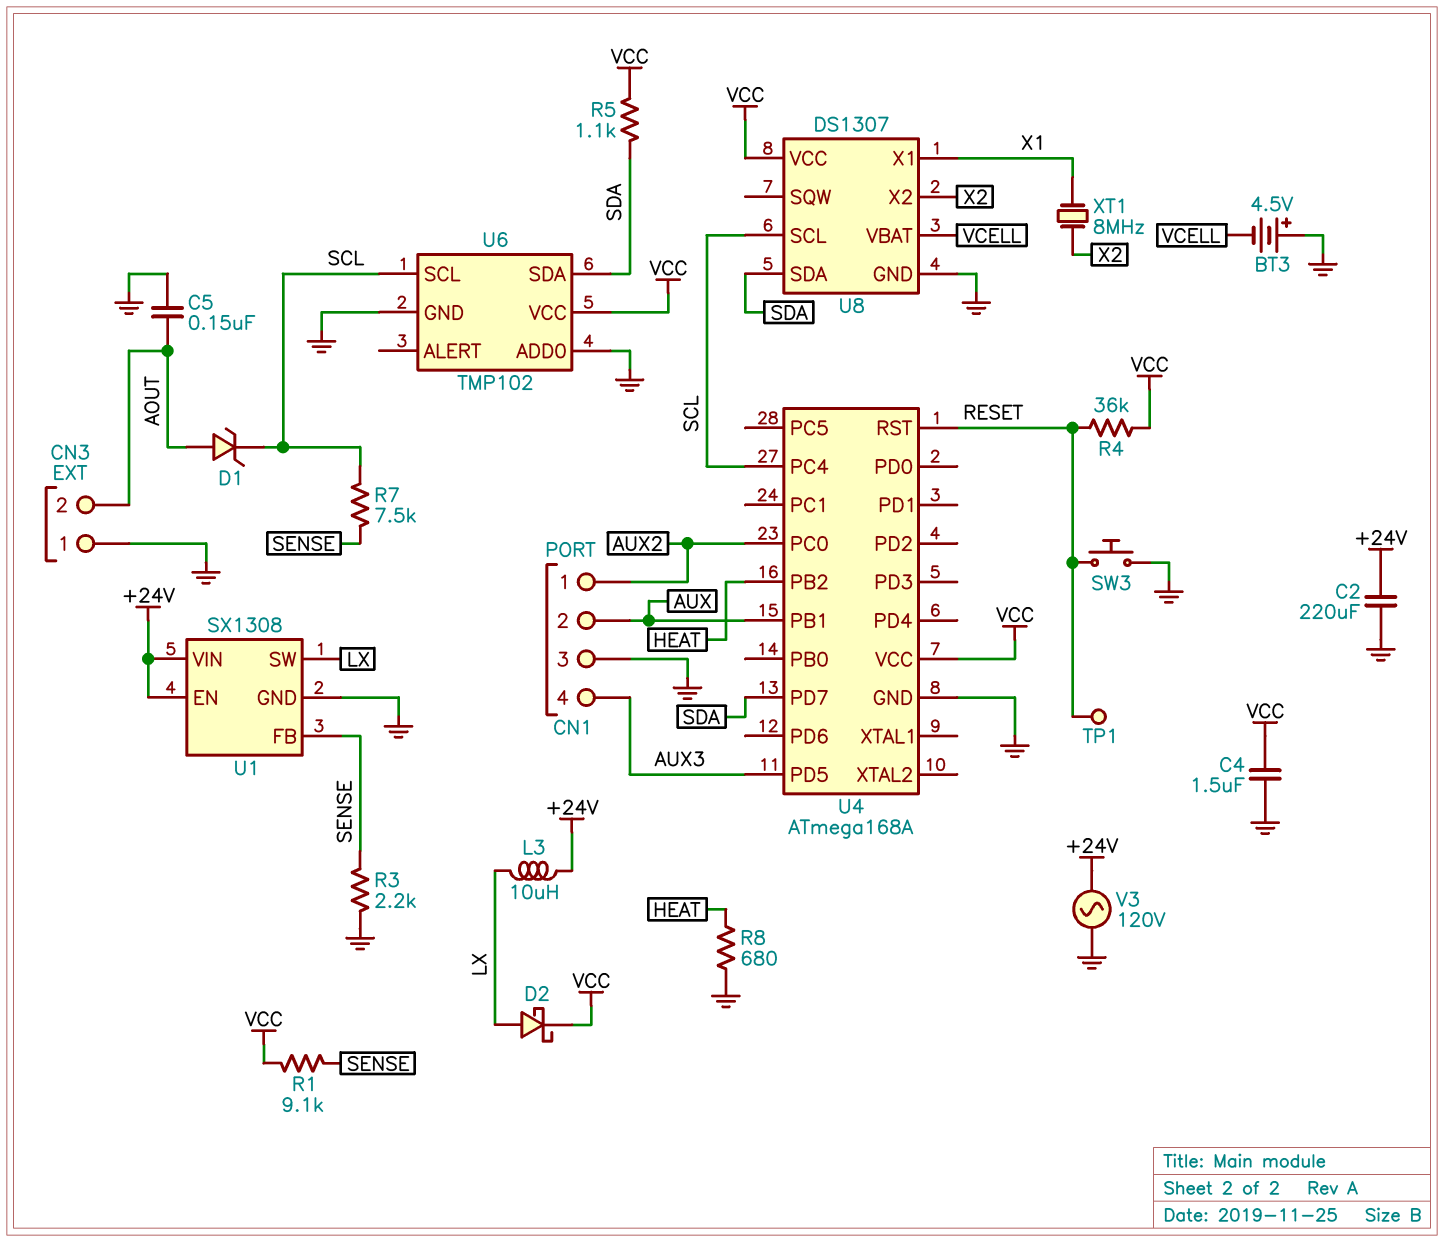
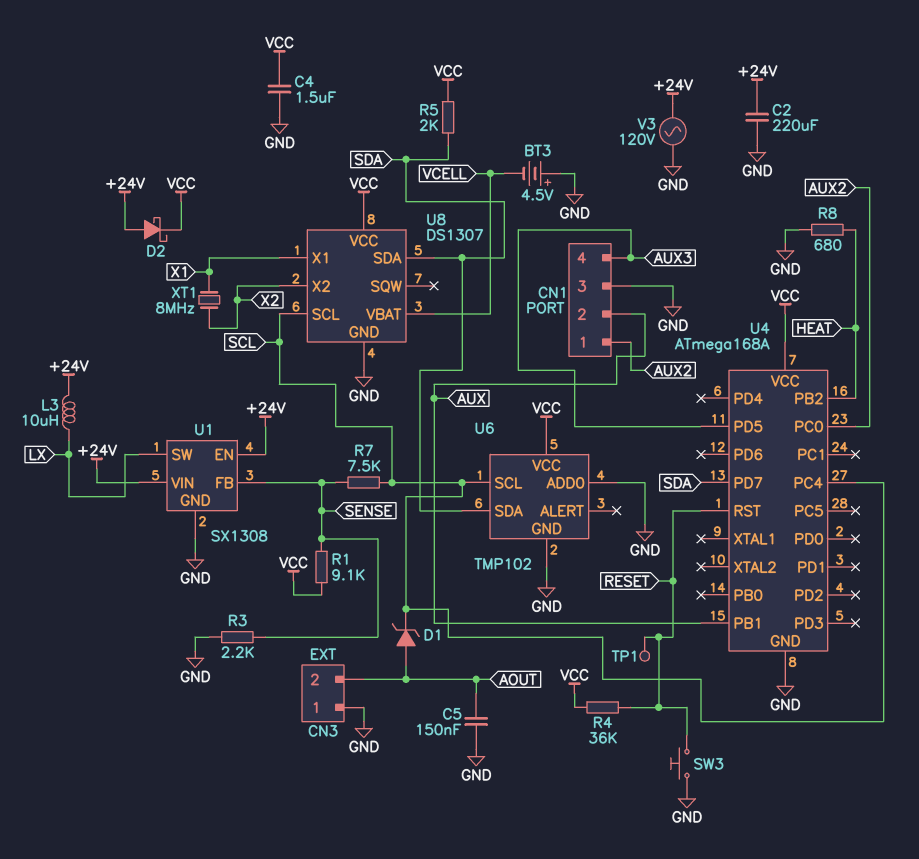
D2: schottky (A LX, K VCC) -> schottky (A +24V, K VCC)
R5: 1.1k (SDA, VCC) -> 2k (SDA, VCC)

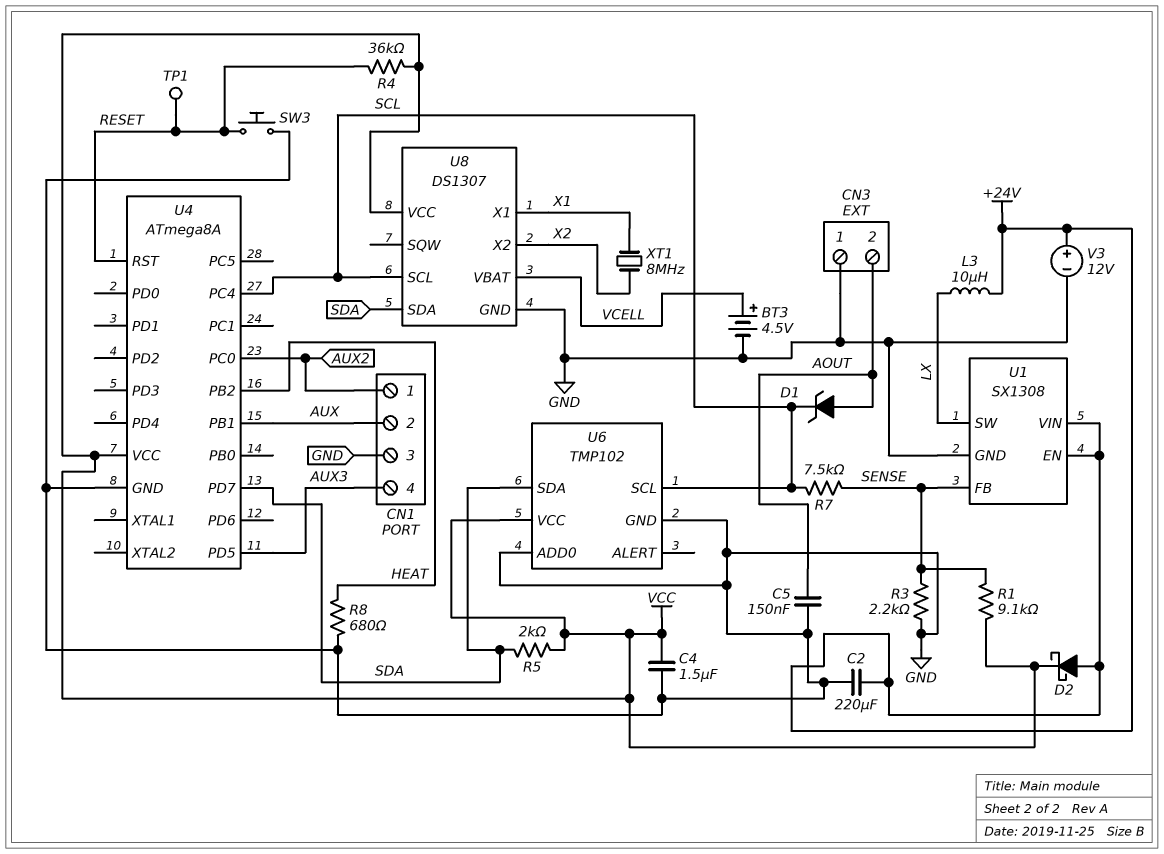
BT3: 4.5V (plus GND, minus VCELL) -> 4.5V (plus VCELL, minus GND)
U4: ATmega168A -> ATmega8A
V3: AC 120V (+24V, GND) -> 12V (plus +24V, minus GND)

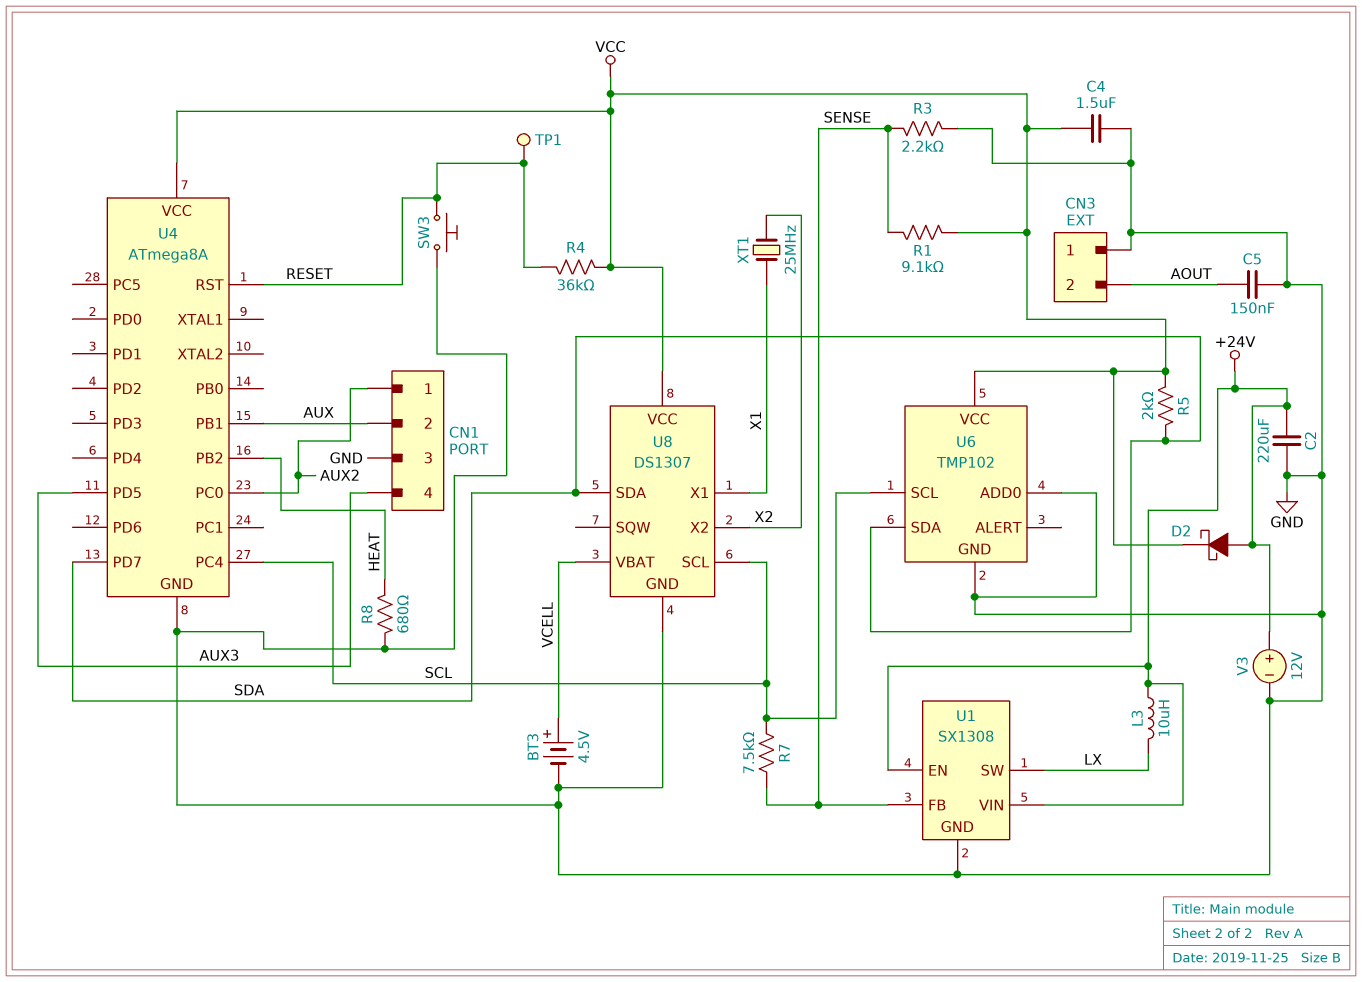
D1: zener (A AOUT, K SCL) -> none
XT1: 8MHz (X1, X2) -> 25MHz (X1, X2)

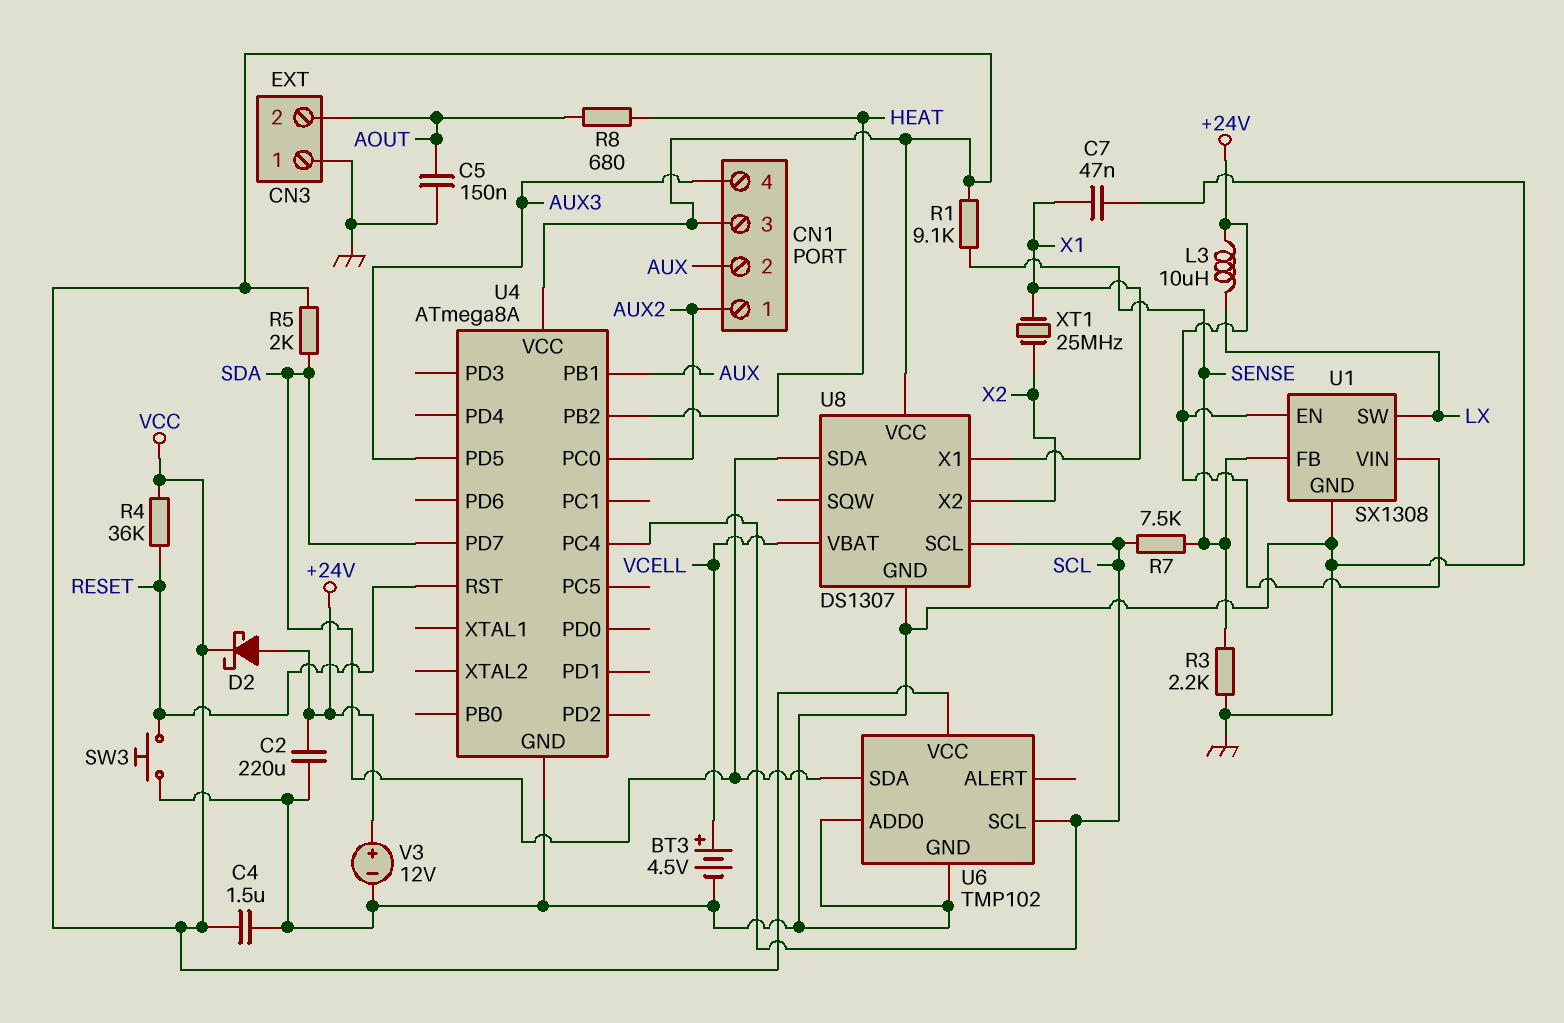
C7: none -> 47nF (GND, X1)
CN1 pin 3: GND -> VCC
R8: 680 (GND, HEAT) -> 680 (AOUT, HEAT)
TP1: test point (RESET) -> none

